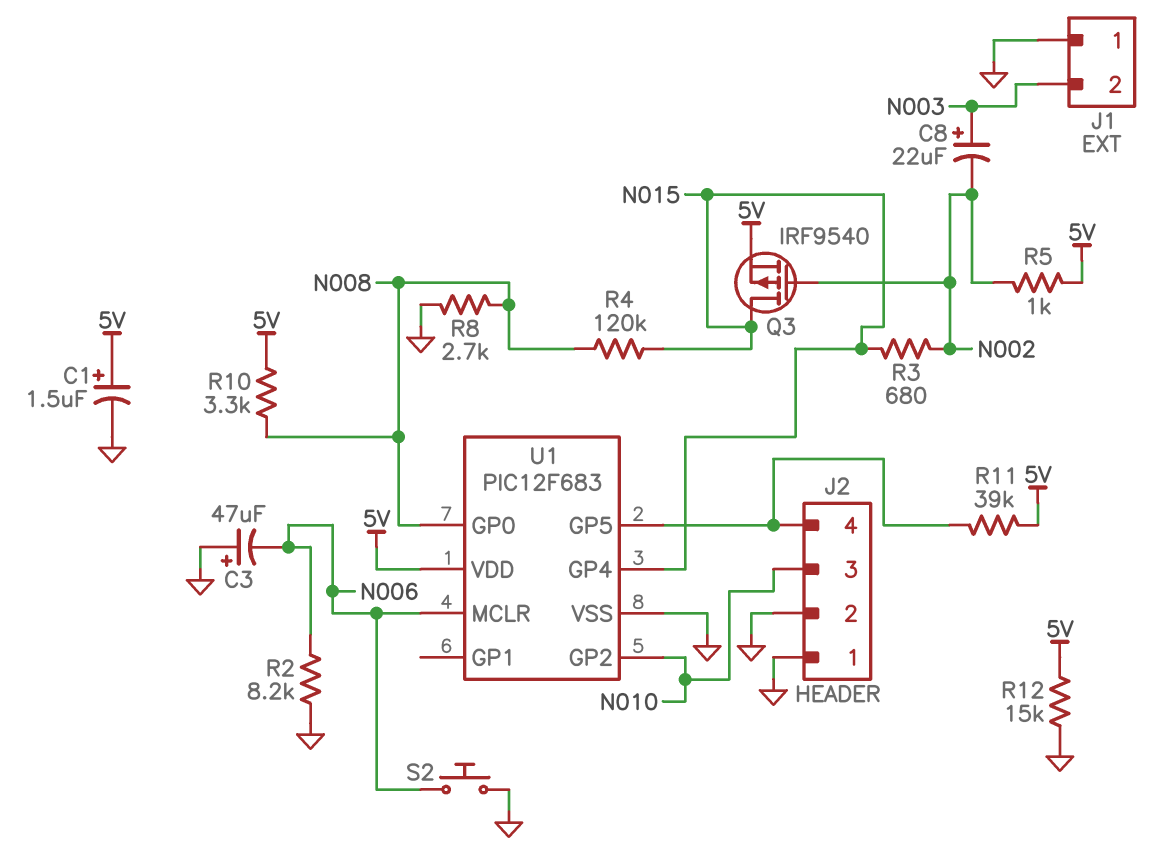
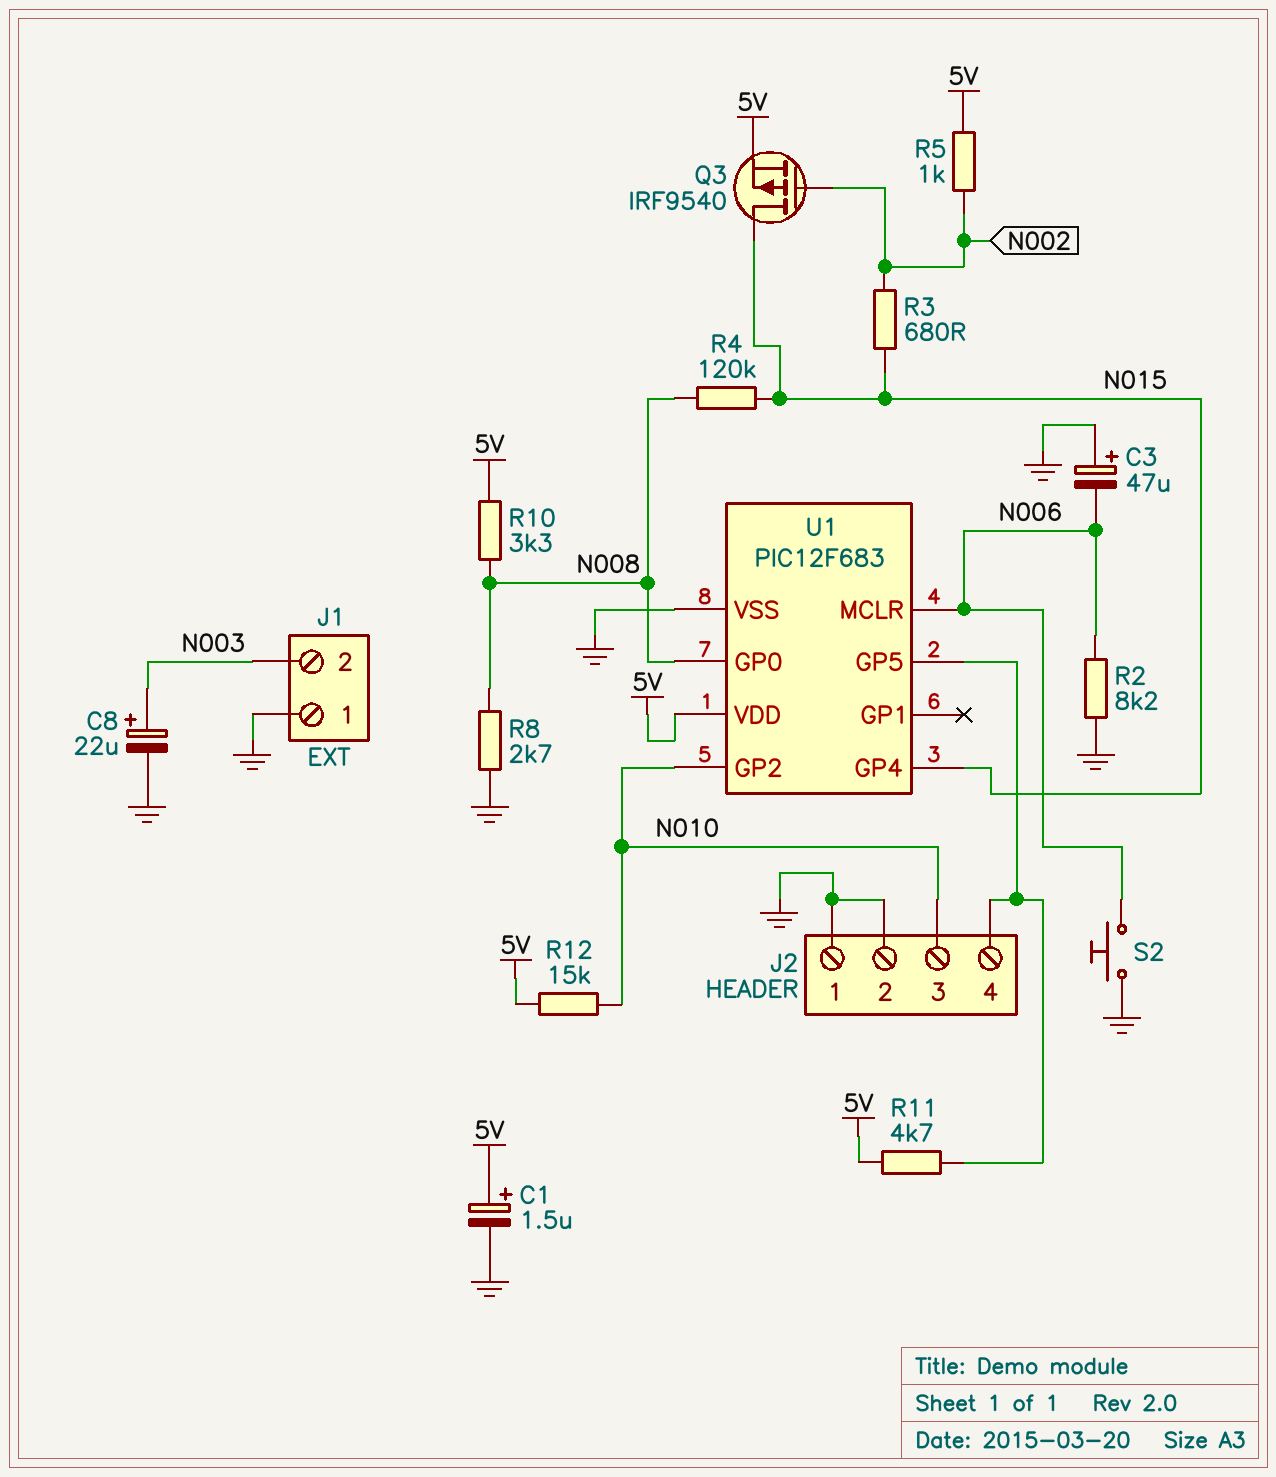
C8: 22uF (plus N003, minus N002) -> 22uF (plus N003, minus GND)
R11: 39k (5V, J2/4) -> 4.7k (5V, J2/4)
R12: 15k (5V, GND) -> 15k (5V, N010)

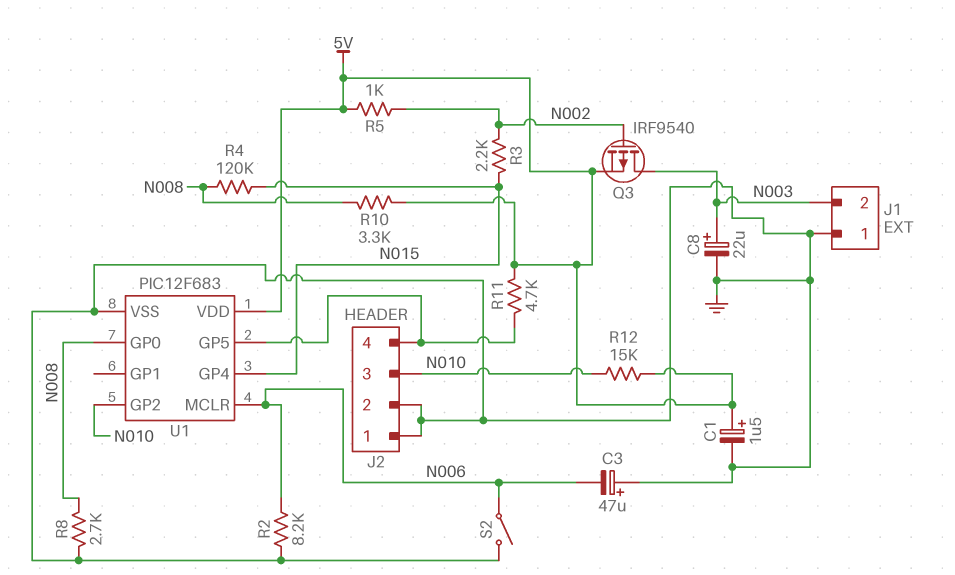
Q3: PMOS IRF9540 (G N002, D N015, S 5V) -> PMOS IRF9540 (G N002, D N003, S 5V)
R3: 680 (N002, N015) -> 2.2k (N002, N015)
S2: button (GND, N006) -> switch (GND, N006)

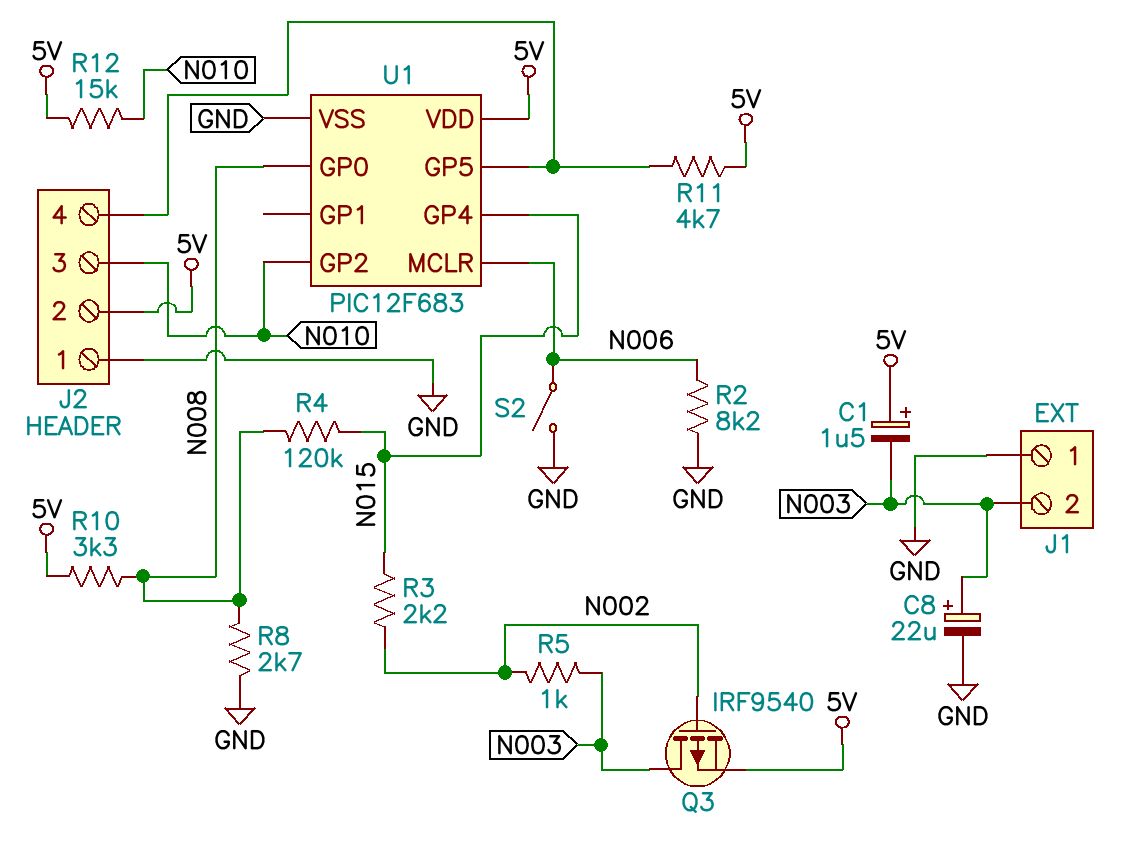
C1: 1.5uF (plus 5V, minus GND) -> 1.5uF (plus 5V, minus N003)
C3: 47uF (plus GND, minus N006) -> none
J2 pin 2: GND -> 5V
R5: 1k (5V, N002) -> 1k (N002, N003)

